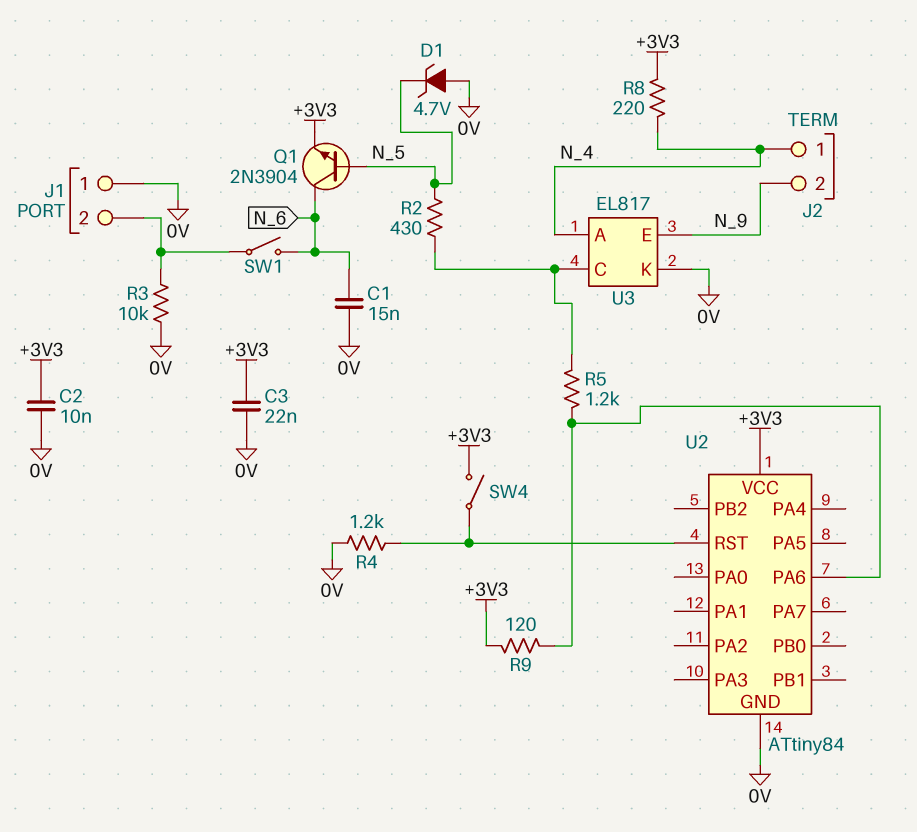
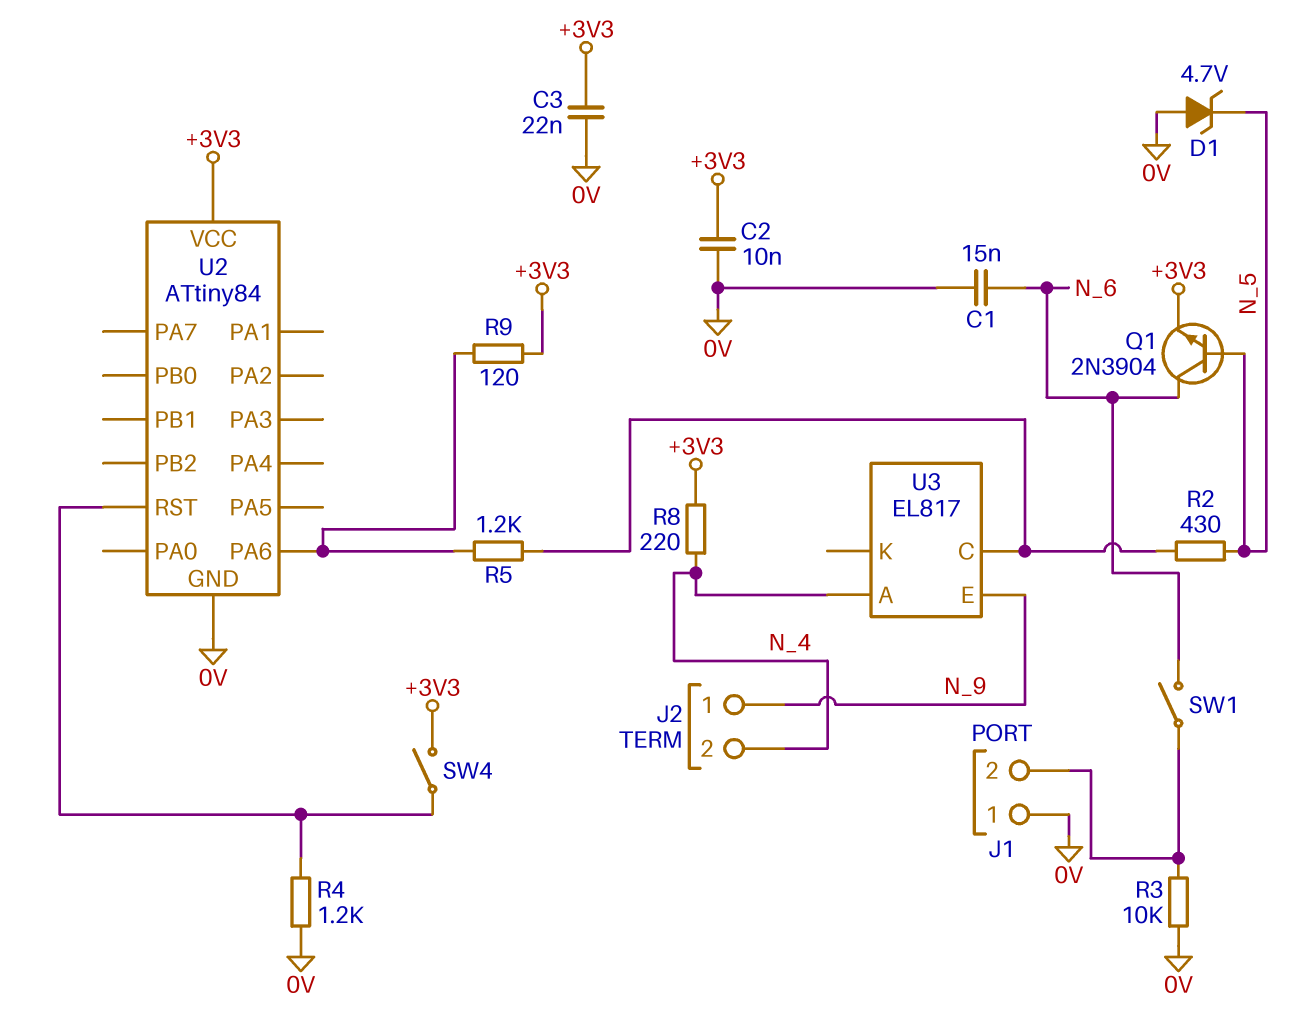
J2 pin 1: N_4 -> N_9
J2 pin 2: N_9 -> N_4
U3 pin K: 0V -> none

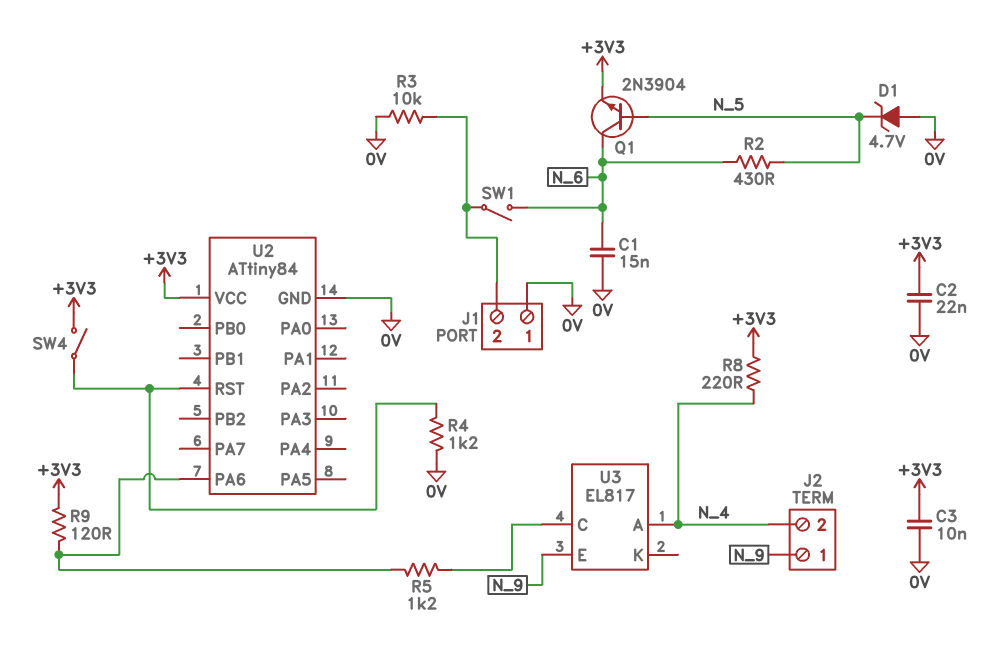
C2: 10nF (+3V3, 0V) -> 22nF (+3V3, 0V)
C3: 22nF (+3V3, 0V) -> 10nF (+3V3, 0V)
R2: 430 (N_5, U3/C) -> 430 (N_5, N_6)

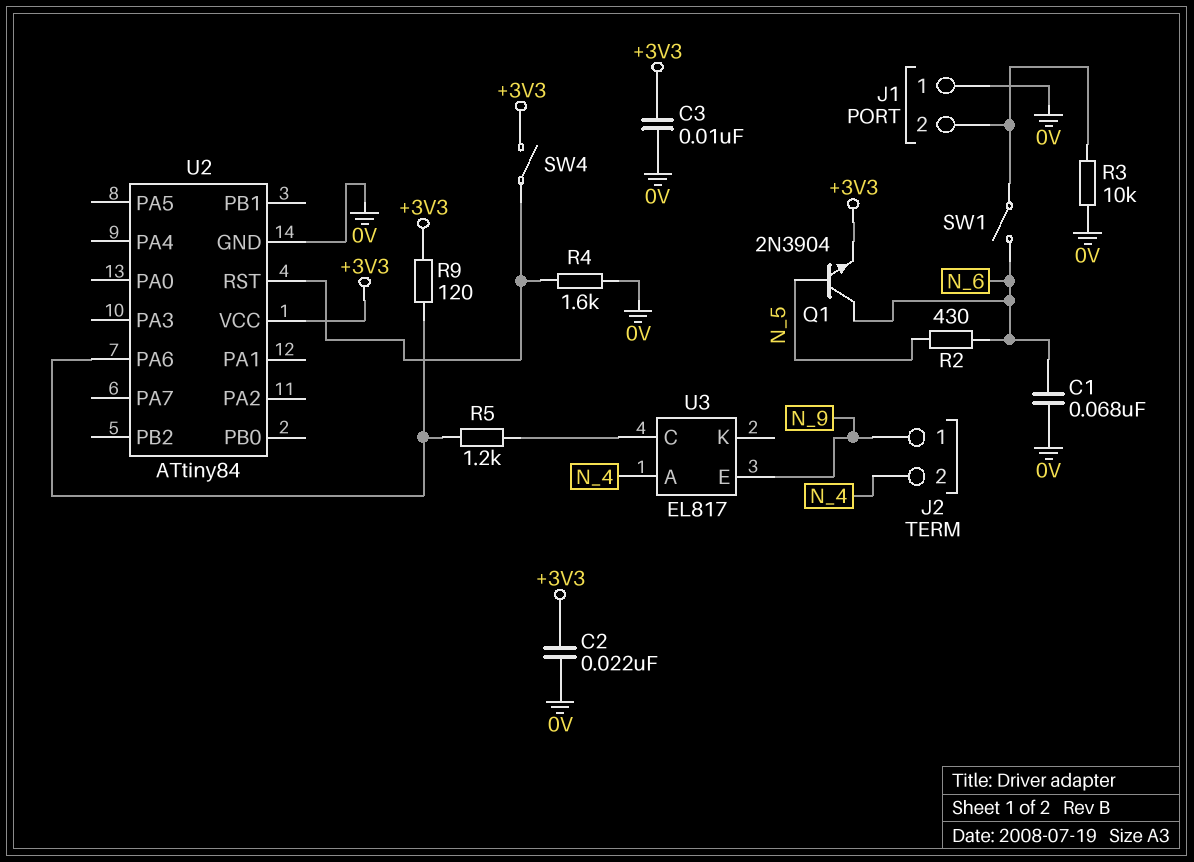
C1: 15nF (0V, N_6) -> 68nF (0V, N_6)
D1: zener 4.7V (A 0V, K N_5) -> none
R4: 1.2k (0V, U2/RST) -> 1.6k (0V, U2/RST)
R8: 220 (+3V3, N_4) -> none

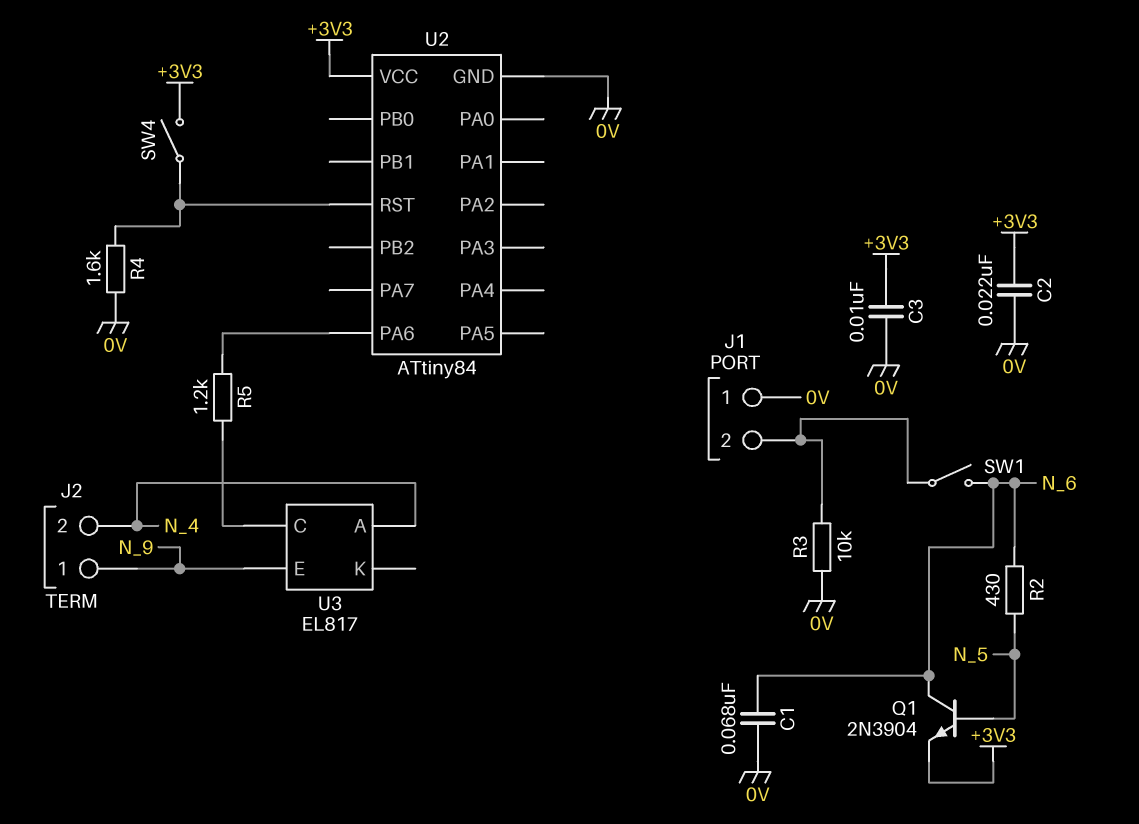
R9: 120 (+3V3, U2/PA6) -> none

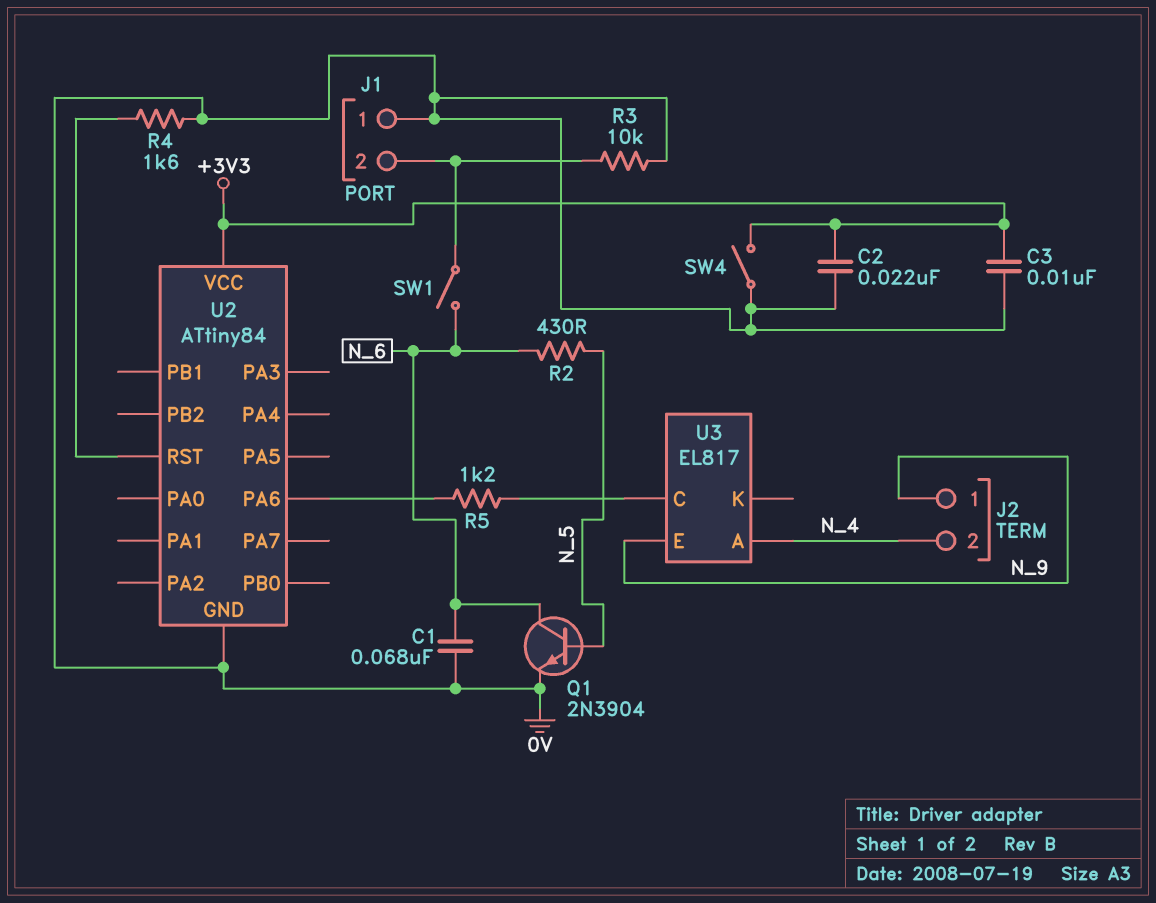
Q1: NPN 2N3904 (B N_5, C N_6, E +3V3) -> NPN 2N3904 (B N_5, C N_6, E 0V)
SW4: switch (+3V3, U2/RST) -> switch (+3V3, 0V)

